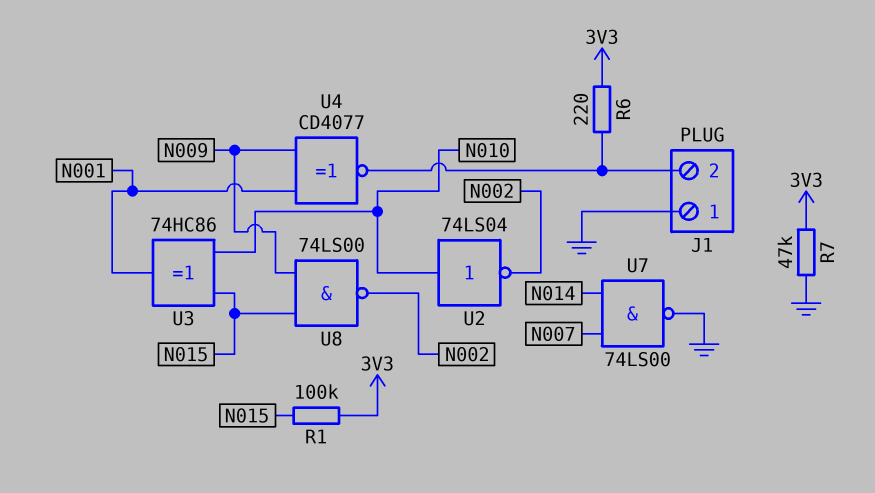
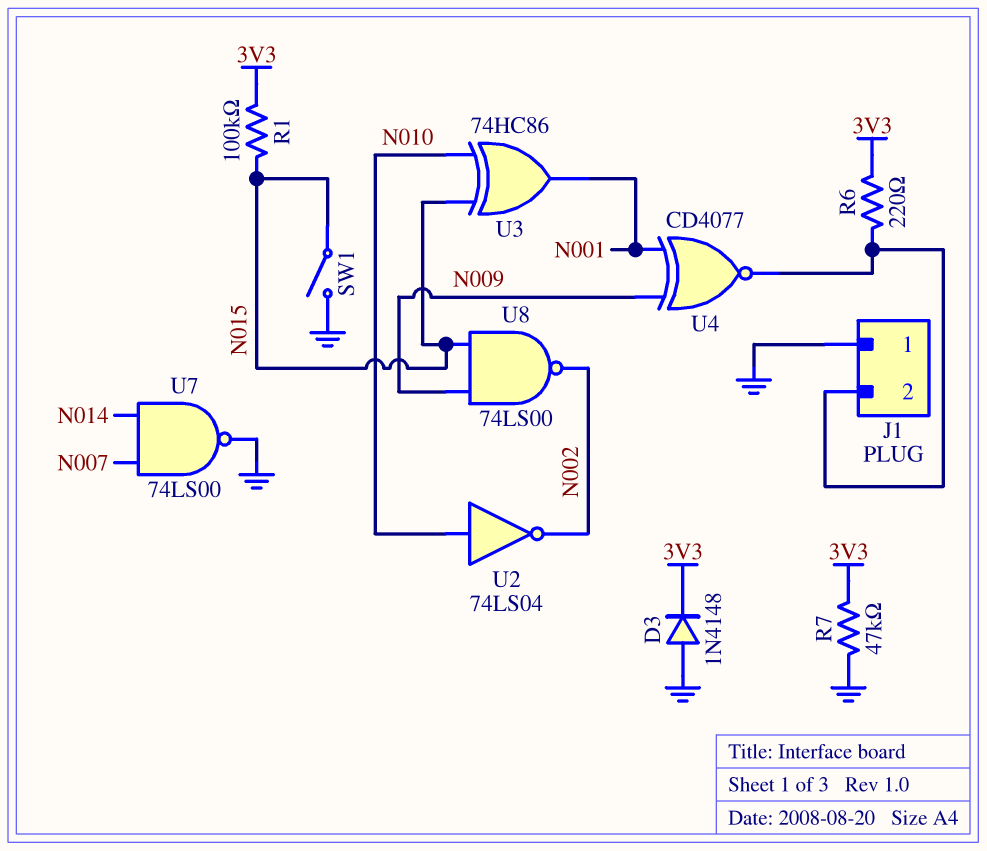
D3: none -> diode 1N4148 (A GND, K 3V3)
SW1: none -> switch (GND, N015)

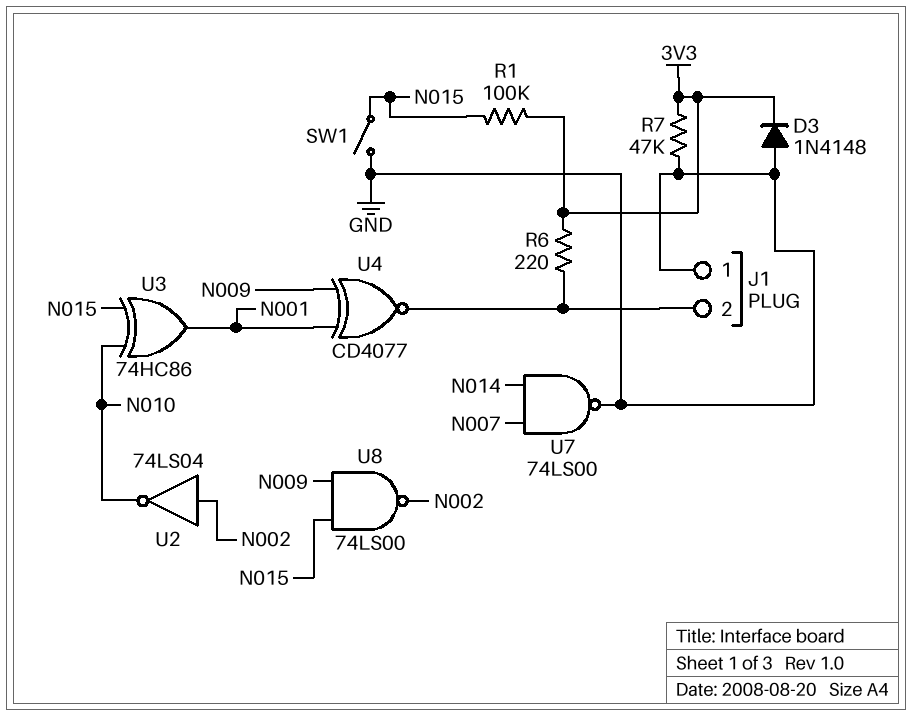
U2: NOT 74LS04 (in N010, out N002) -> NOT 74LS04 (in N002, out N010)

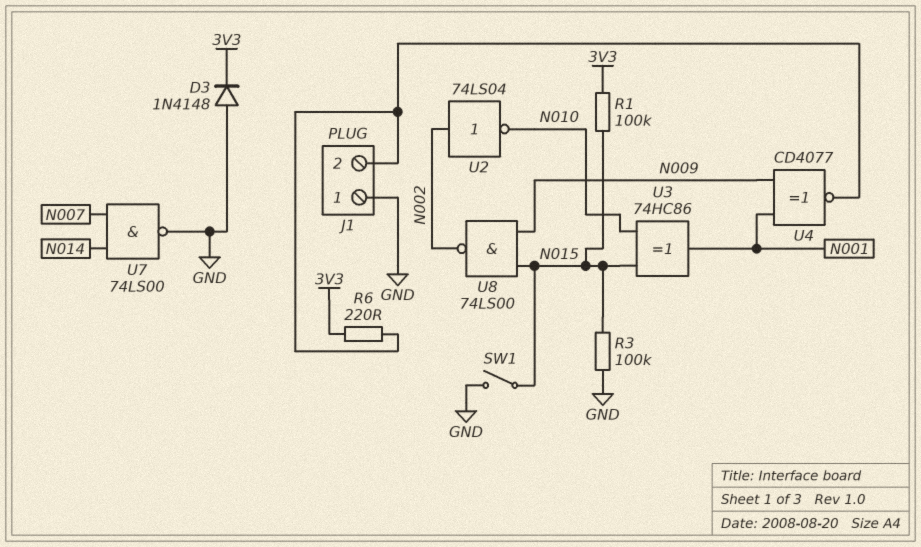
R3: none -> 100k (GND, N015)
R7: 47k (3V3, GND) -> none

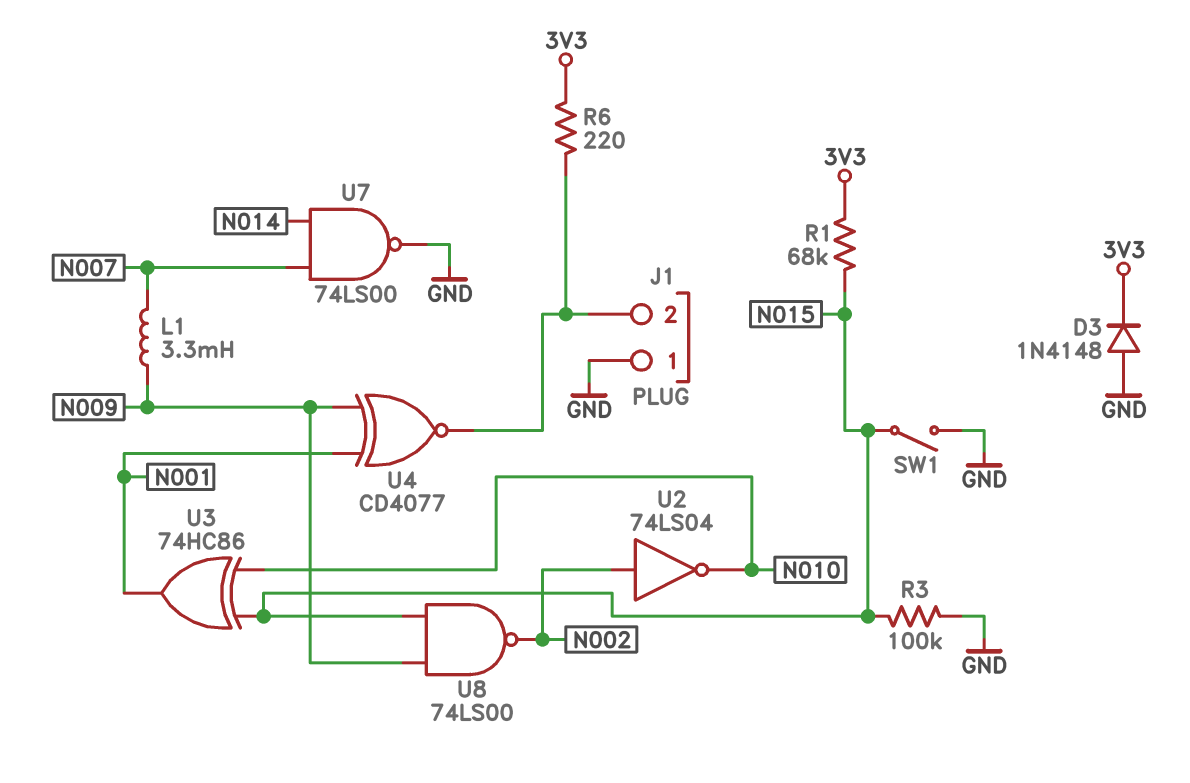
L1: none -> 3.3mH (N007, N009)
R1: 100k (3V3, N015) -> 68k (3V3, N015)

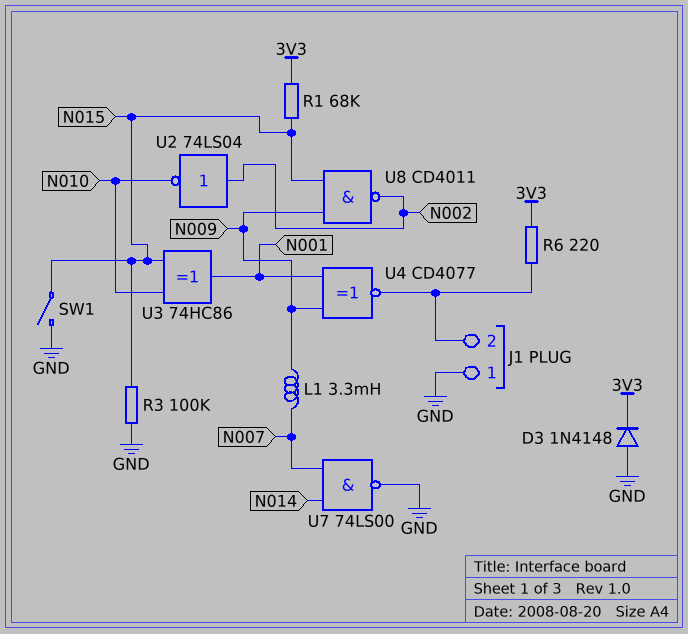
U8: NAND 74LS00 (in N009, in N015, out N002) -> NAND CD4011 (in N009, in N015, out N002)

